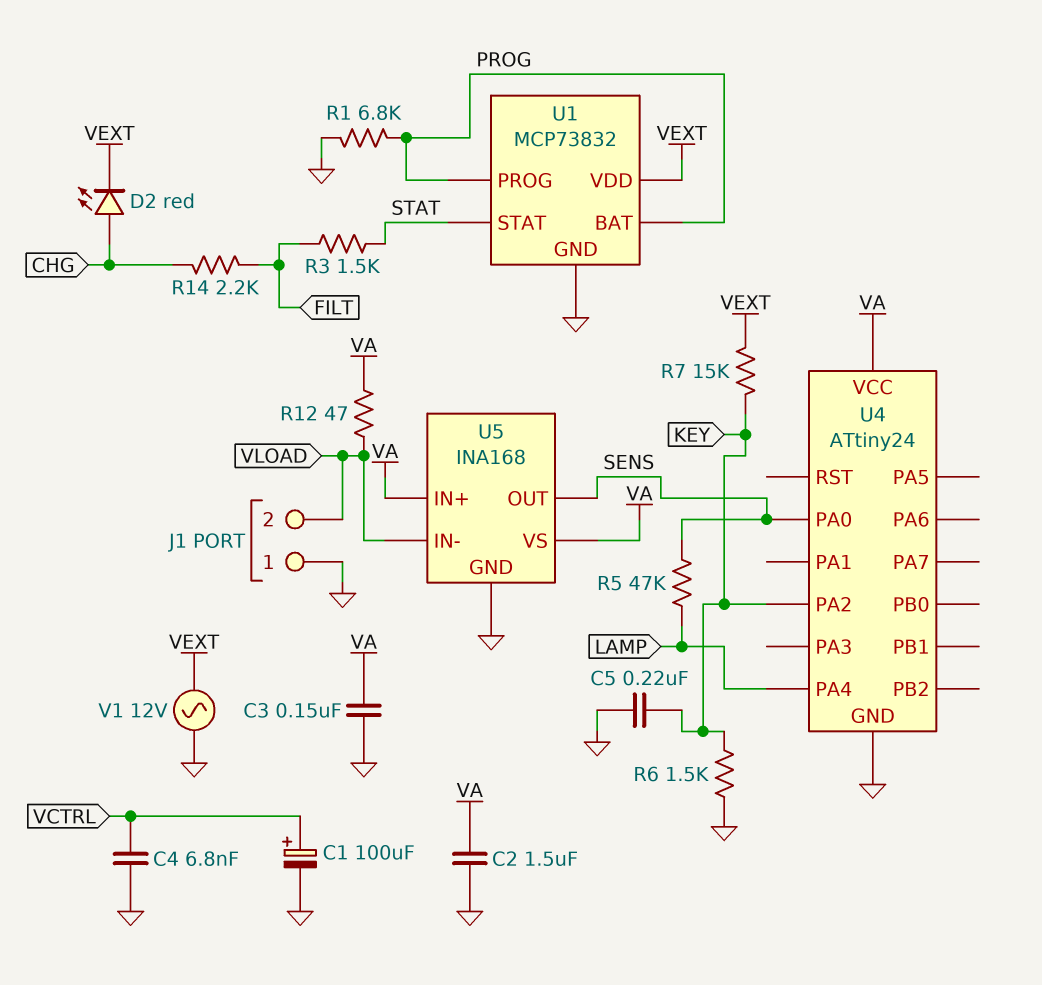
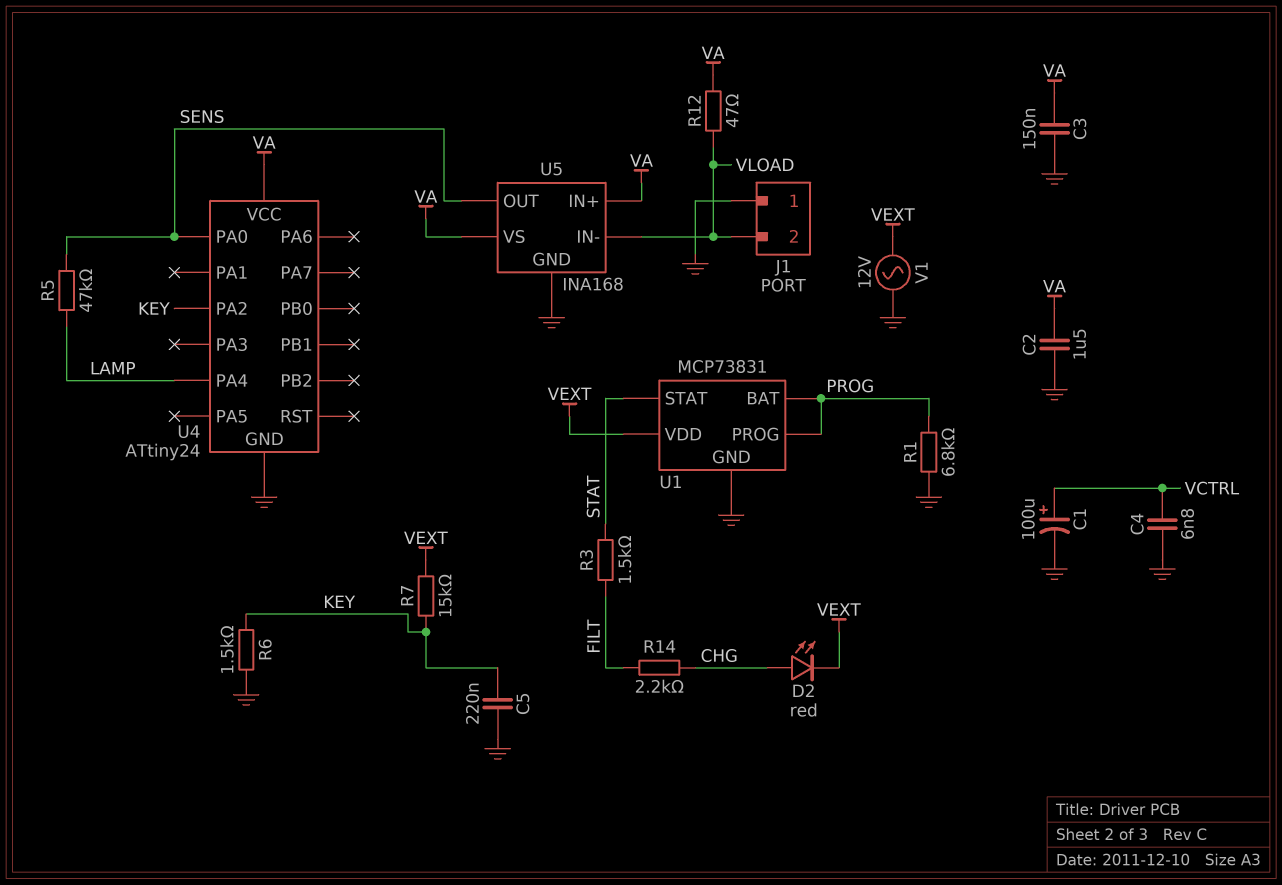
U1: MCP73832 -> MCP73831

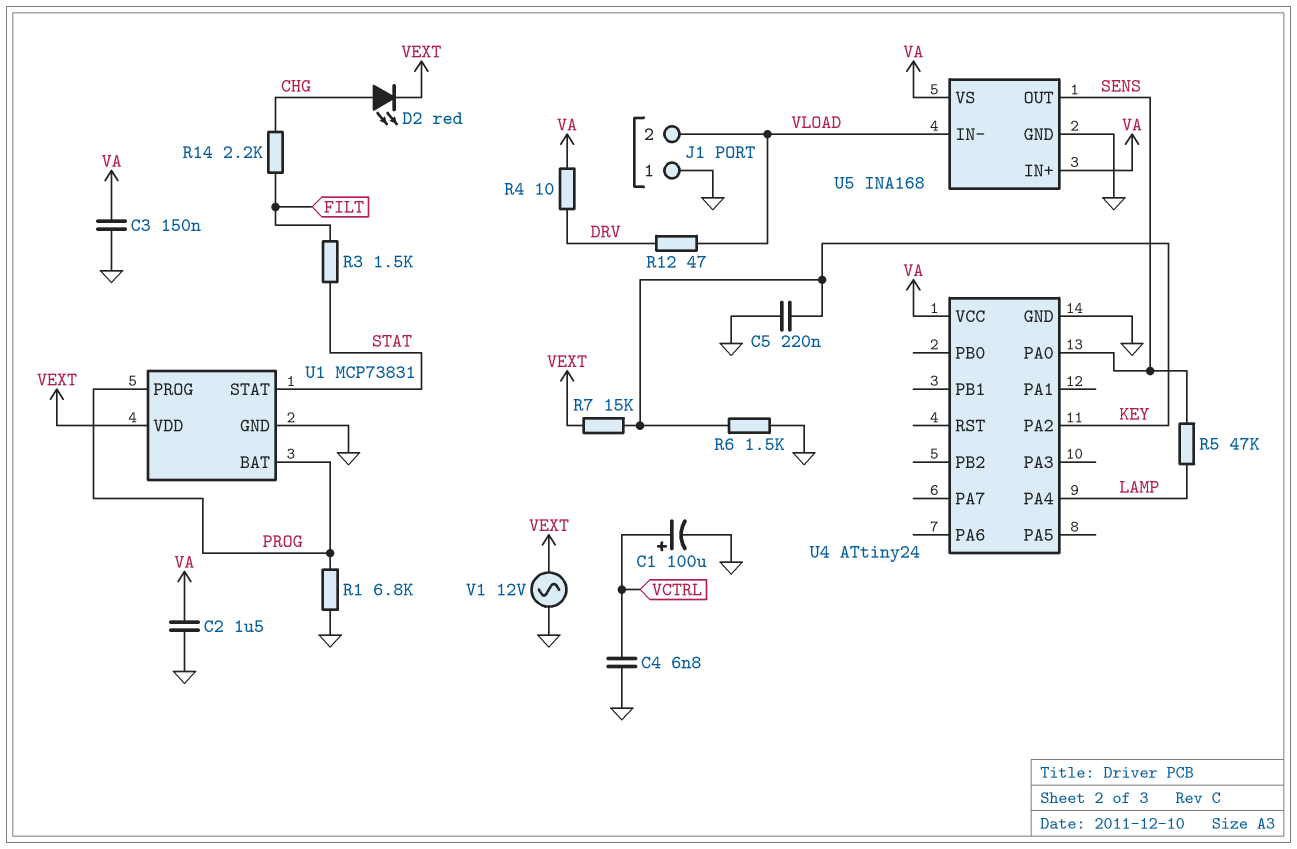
R4: none -> 10 (DRV, VA)
R12: 47 (VA, VLOAD) -> 47 (DRV, VLOAD)

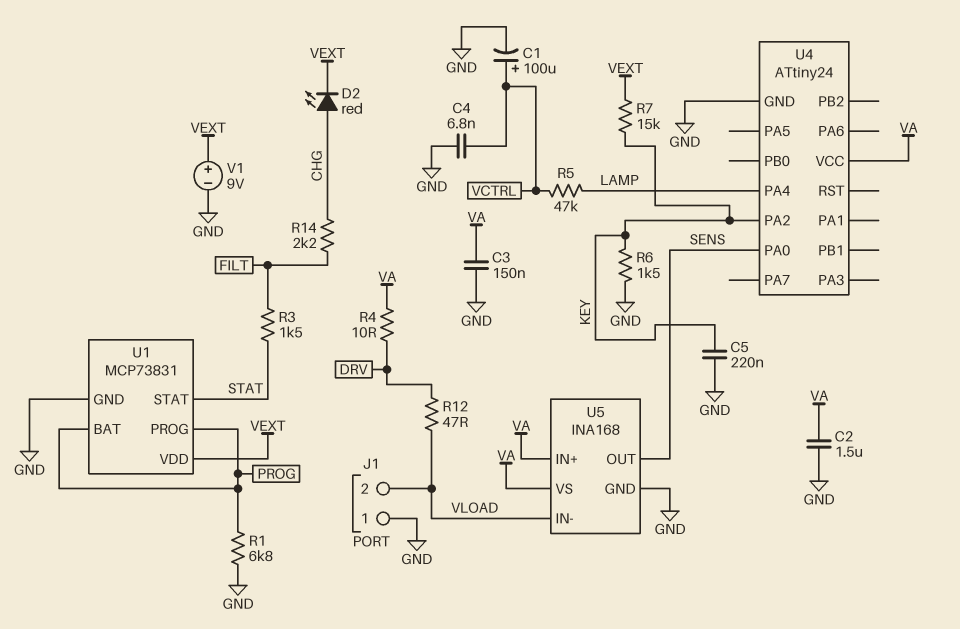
R5: 47k (LAMP, SENS) -> 47k (LAMP, VCTRL)
V1: AC 12V (GND, VEXT) -> 9V (plus VEXT, minus GND)

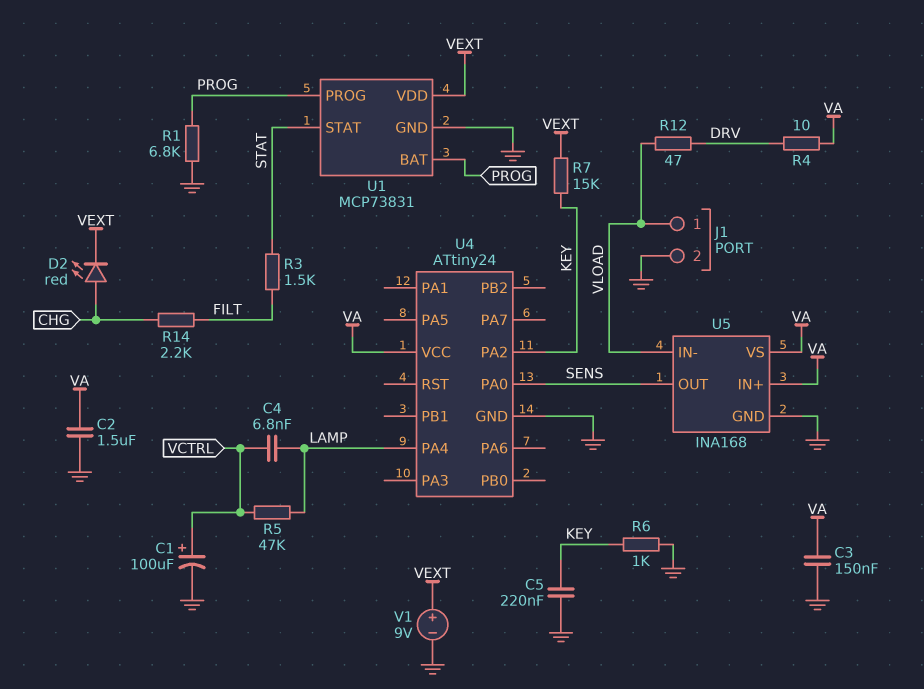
C4: 6.8nF (GND, VCTRL) -> 6.8nF (LAMP, VCTRL)
J1 pin 1: GND -> VLOAD
J1 pin 2: VLOAD -> GND
R6: 1.5k (GND, KEY) -> 1k (GND, KEY)

